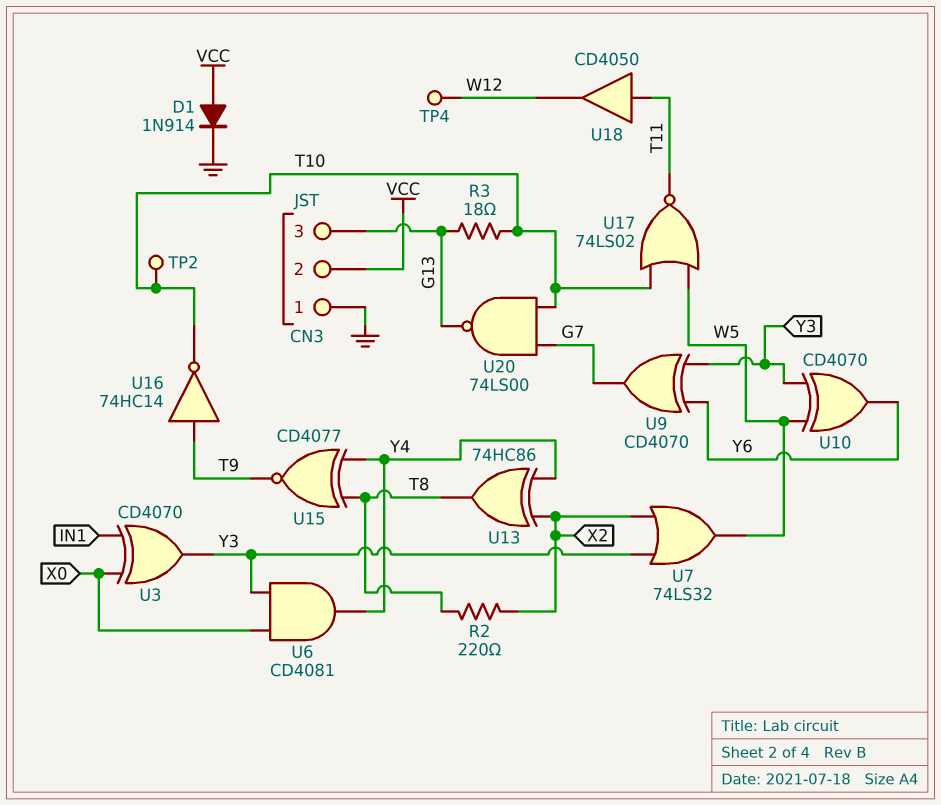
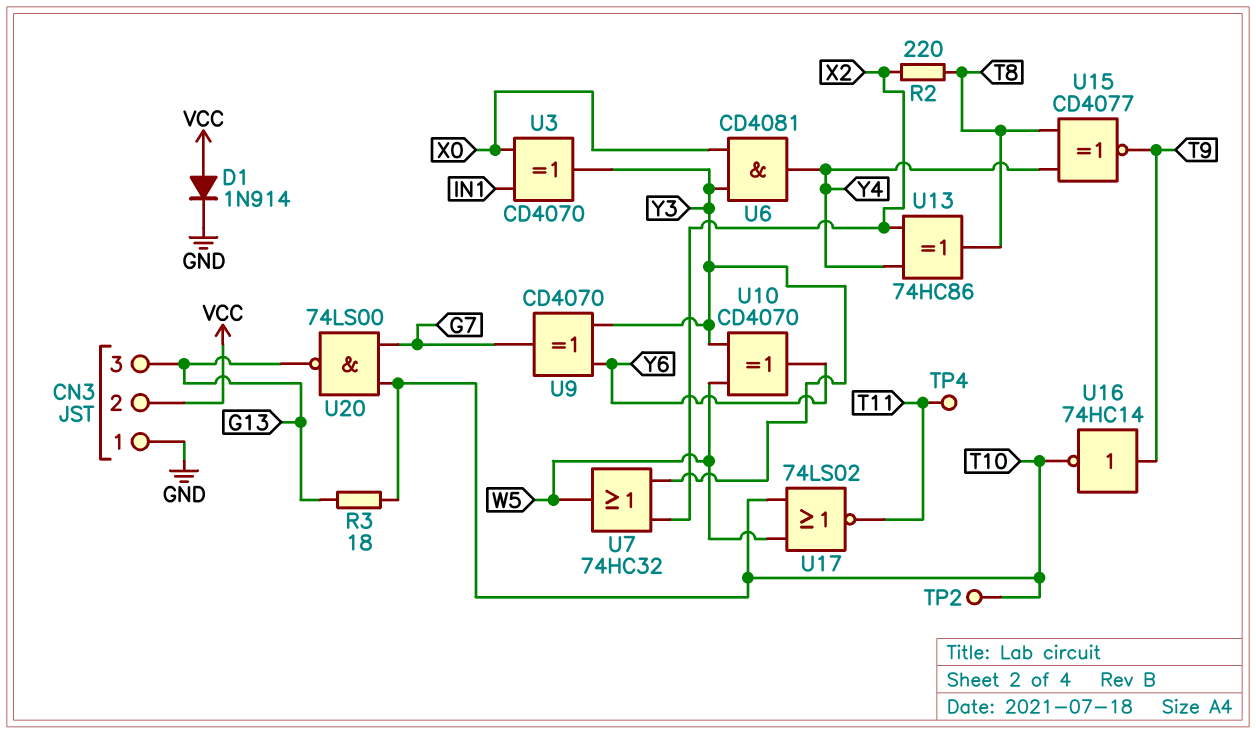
TP4: test point (W12) -> test point (T11)
U7: OR 74LS32 (in X2, in Y3, out W5) -> OR 74HC32 (in X2, in Y3, out W5)
U18: buffer CD4050 (in T11, out W12) -> none

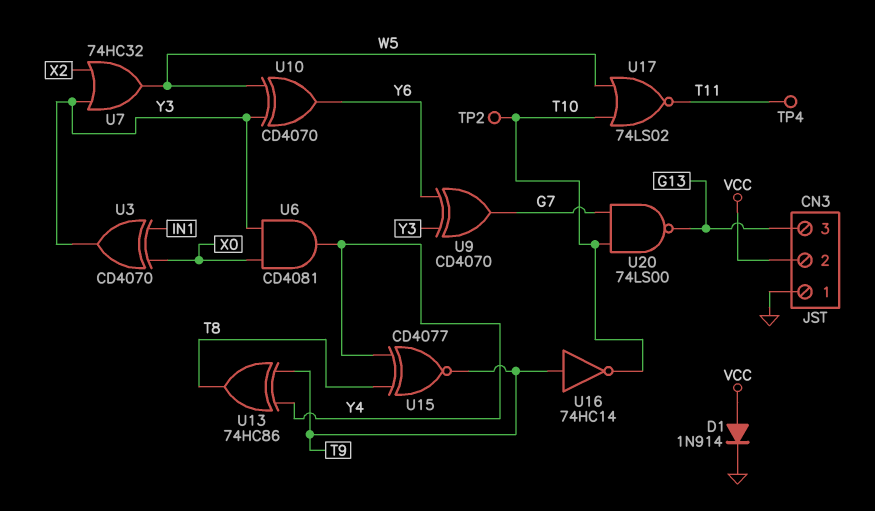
R2: 220 (T8, X2) -> none
R3: 18 (G13, T10) -> none
U13: XOR 74HC86 (in X2, in Y4, out T8) -> XOR 74HC86 (in T9, in Y4, out T8)

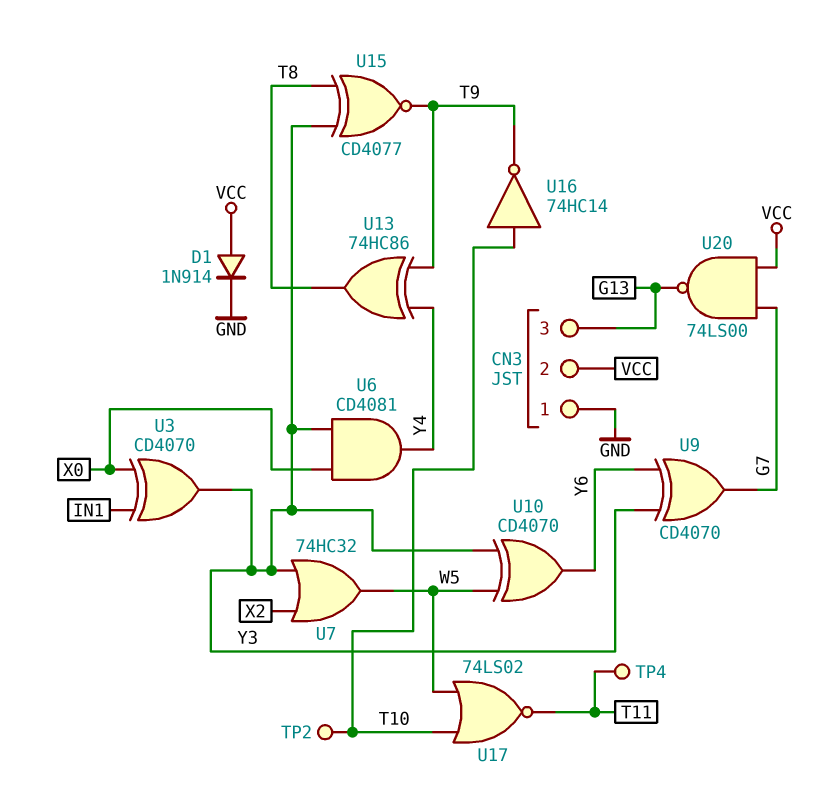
U15: XNOR CD4077 (in T8, in Y4, out T9) -> XNOR CD4077 (in T8, in Y3, out T9)
U16: NOT 74HC14 (in T9, out T10) -> NOT 74HC14 (in T10, out T9)
U20: NAND 74LS00 (in G7, in T10, out G13) -> NAND 74LS00 (in G7, in VCC, out G13)

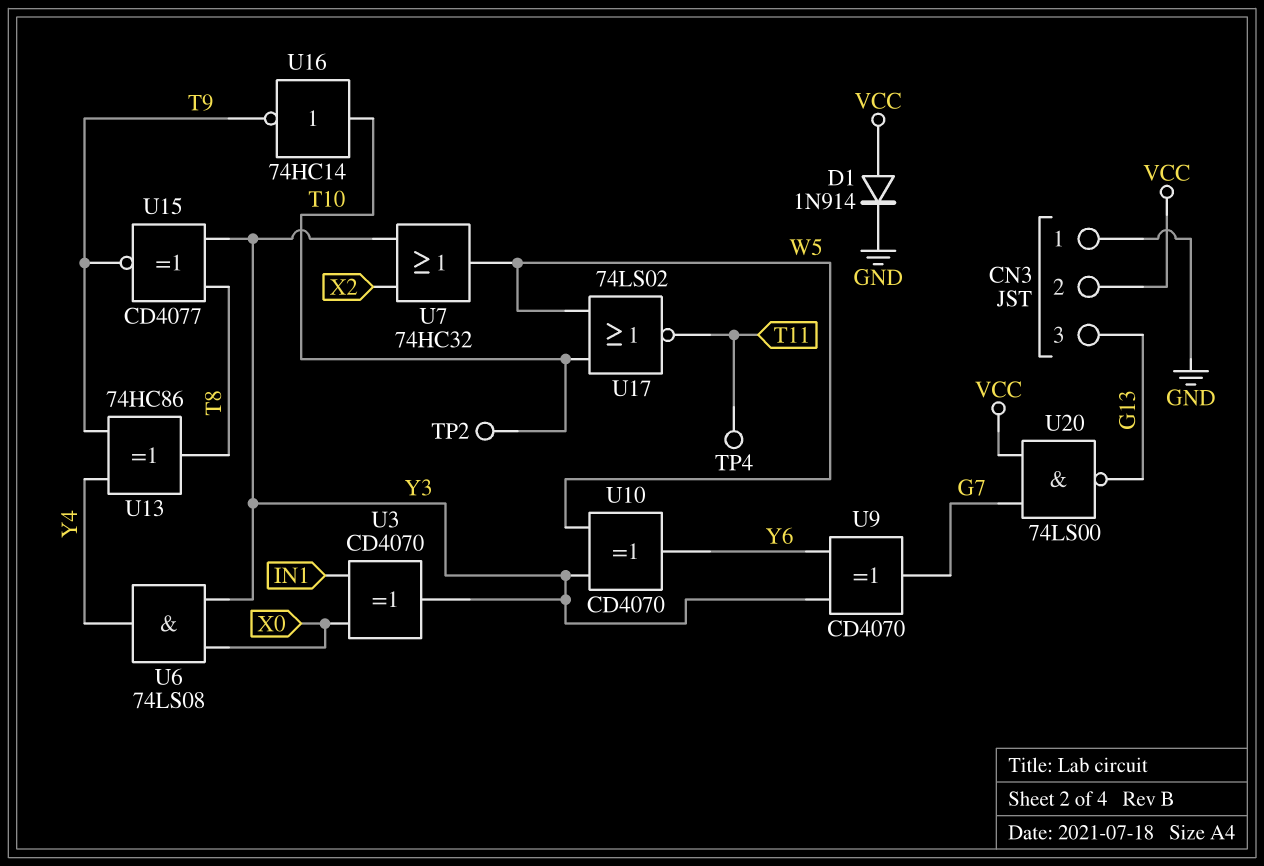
U6: AND CD4081 (in X0, in Y3, out Y4) -> AND 74LS08 (in X0, in Y3, out Y4)

